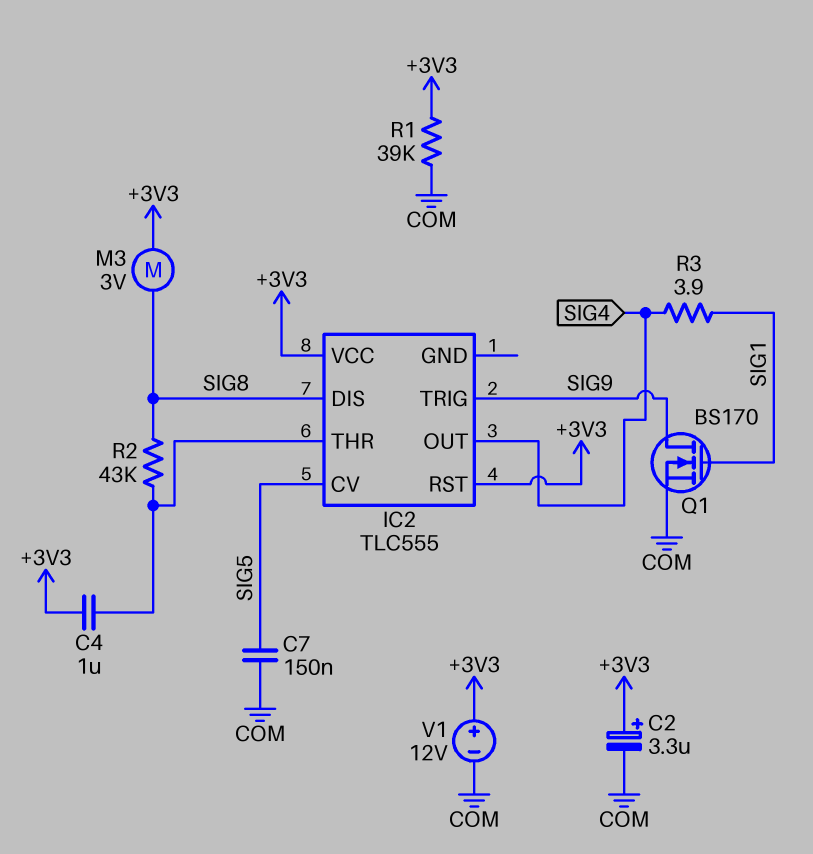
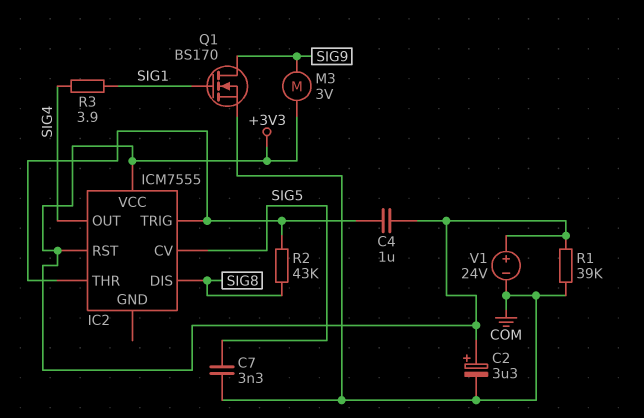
C7: 150nF (COM, SIG5) -> 3.3nF (COM, SIG5)
IC2: TLC555 -> ICM7555
IC2 pin TRIG: SIG9 -> IC2/THR
M3: motor 3V (+3V3, SIG8) -> motor 3V (+3V3, SIG9)
V1: 12V (plus +3V3, minus COM) -> 24V (plus +3V3, minus COM)

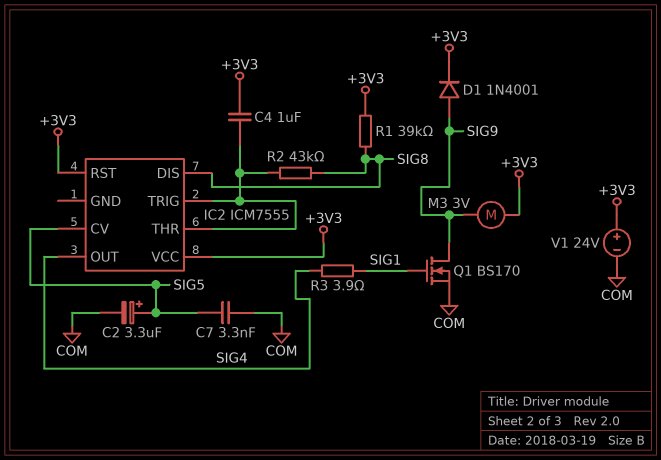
C2: 3.3uF (plus +3V3, minus COM) -> 3.3uF (plus SIG5, minus COM)
D1: none -> diode 1N4001 (A SIG9, K +3V3)
R1: 39k (+3V3, COM) -> 39k (+3V3, SIG8)

